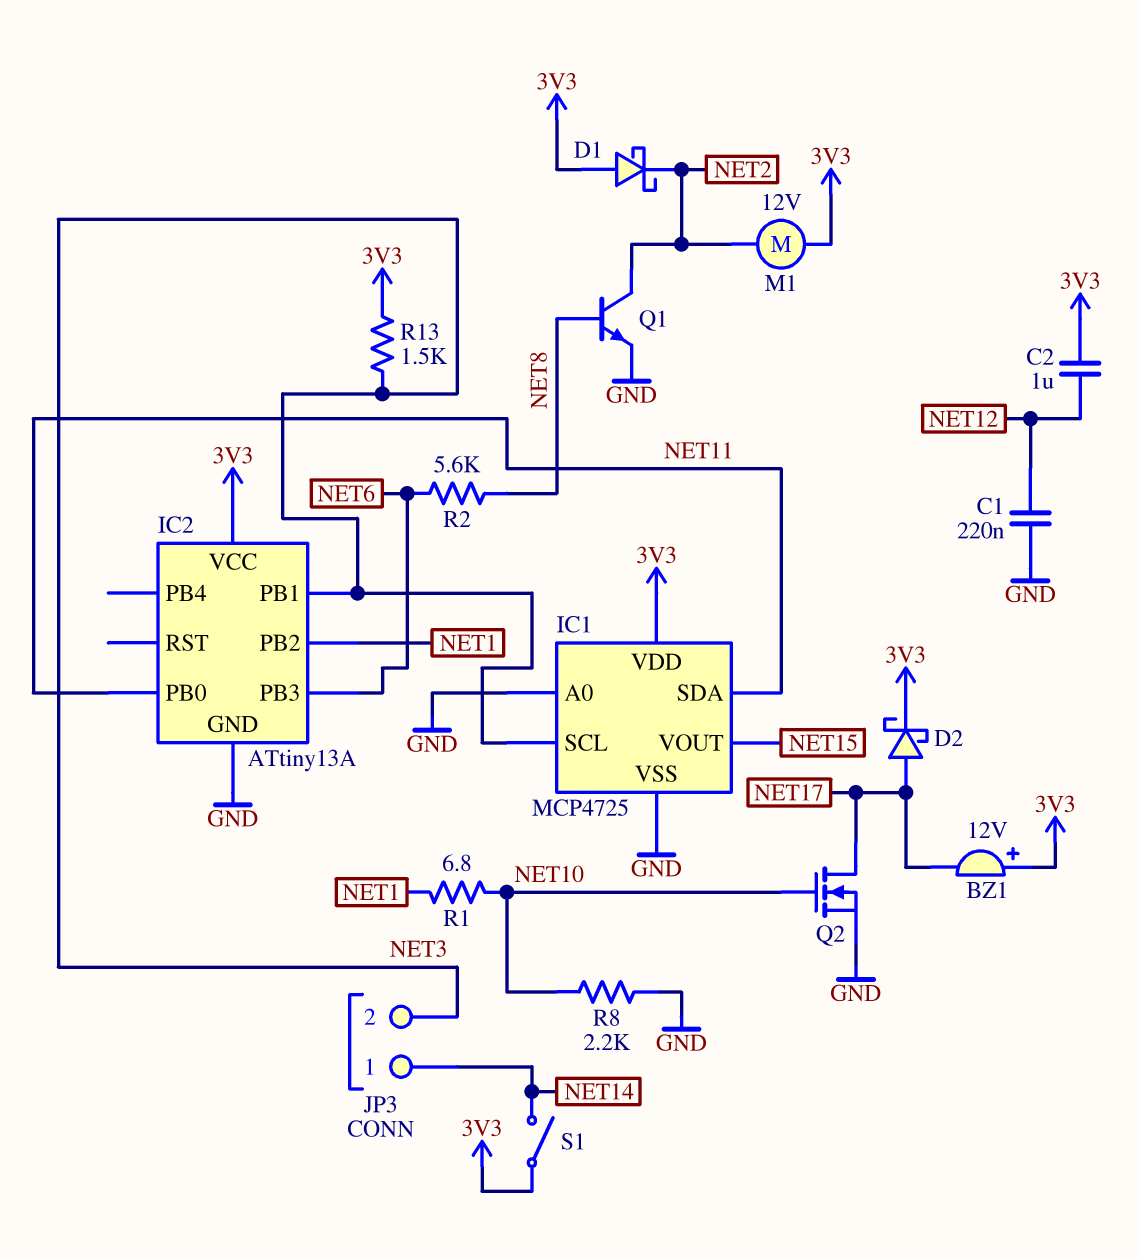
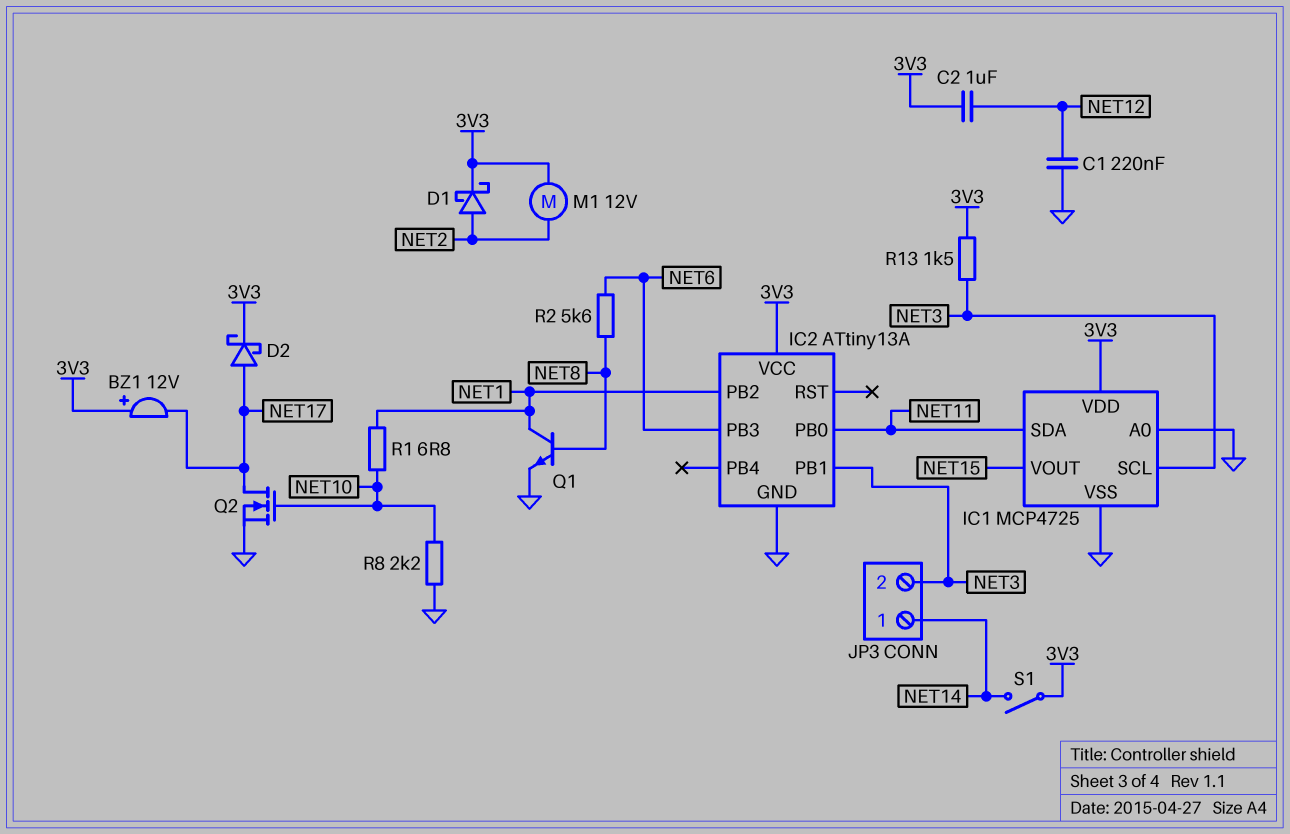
D1: schottky (A 3V3, K NET2) -> schottky (A NET2, K 3V3)
Q1: NPN (B NET8, C NET2, E GND) -> NPN (B NET8, C NET1, E GND)

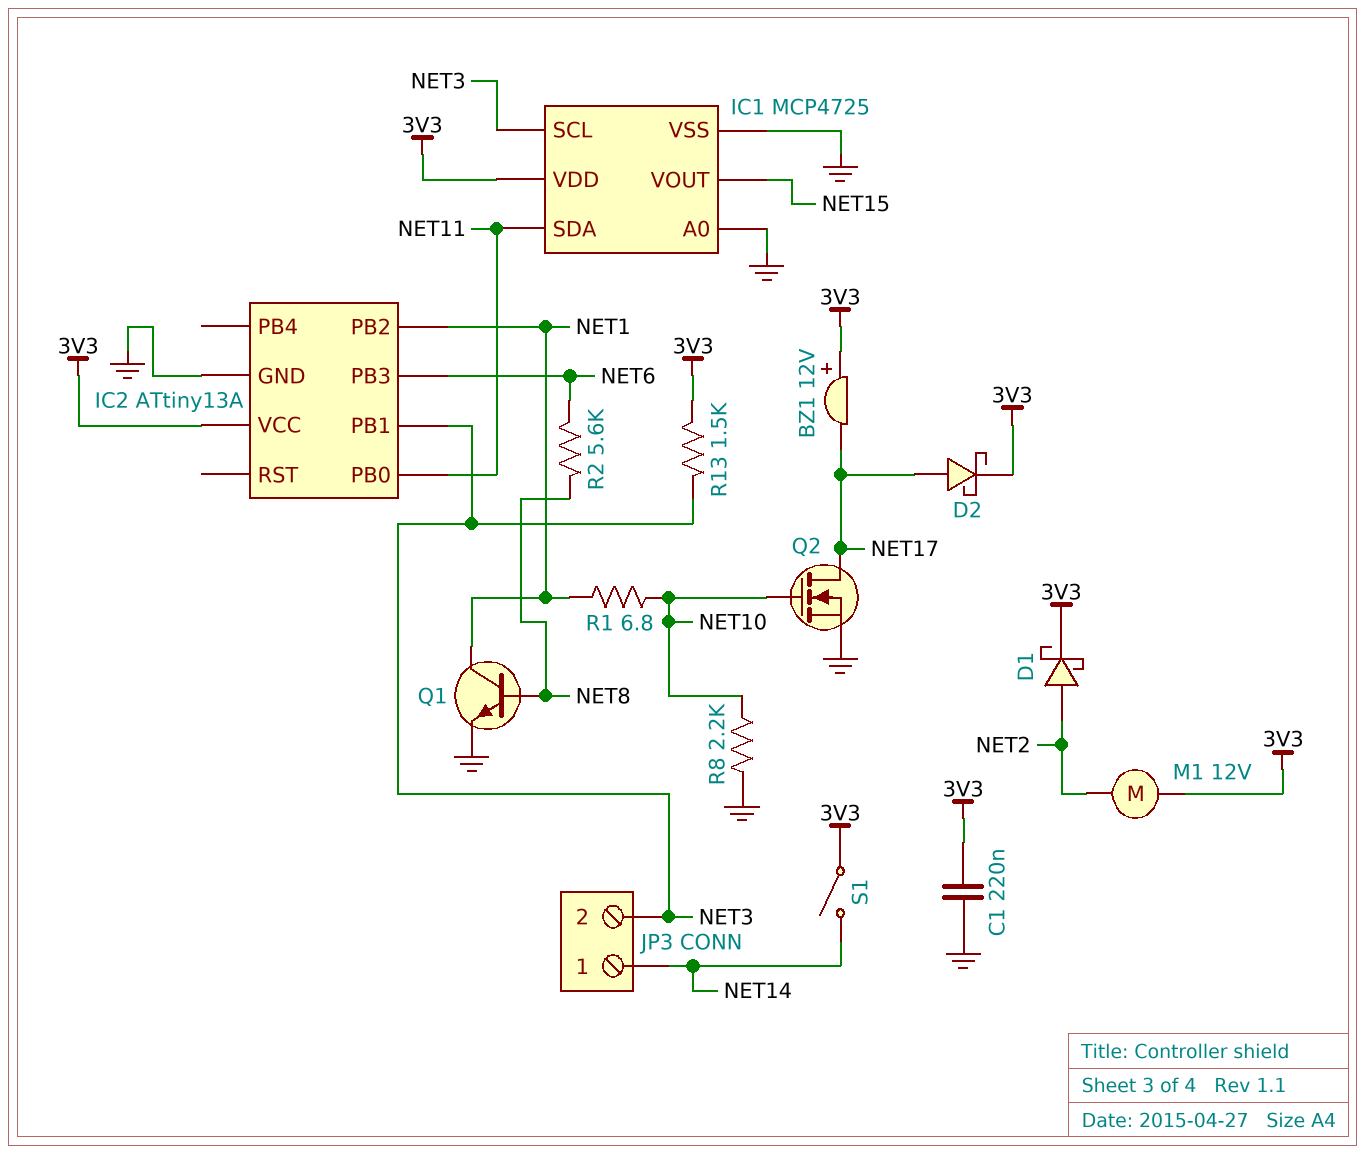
C1: 220nF (GND, NET12) -> 220nF (3V3, GND)
C2: 1uF (3V3, NET12) -> none

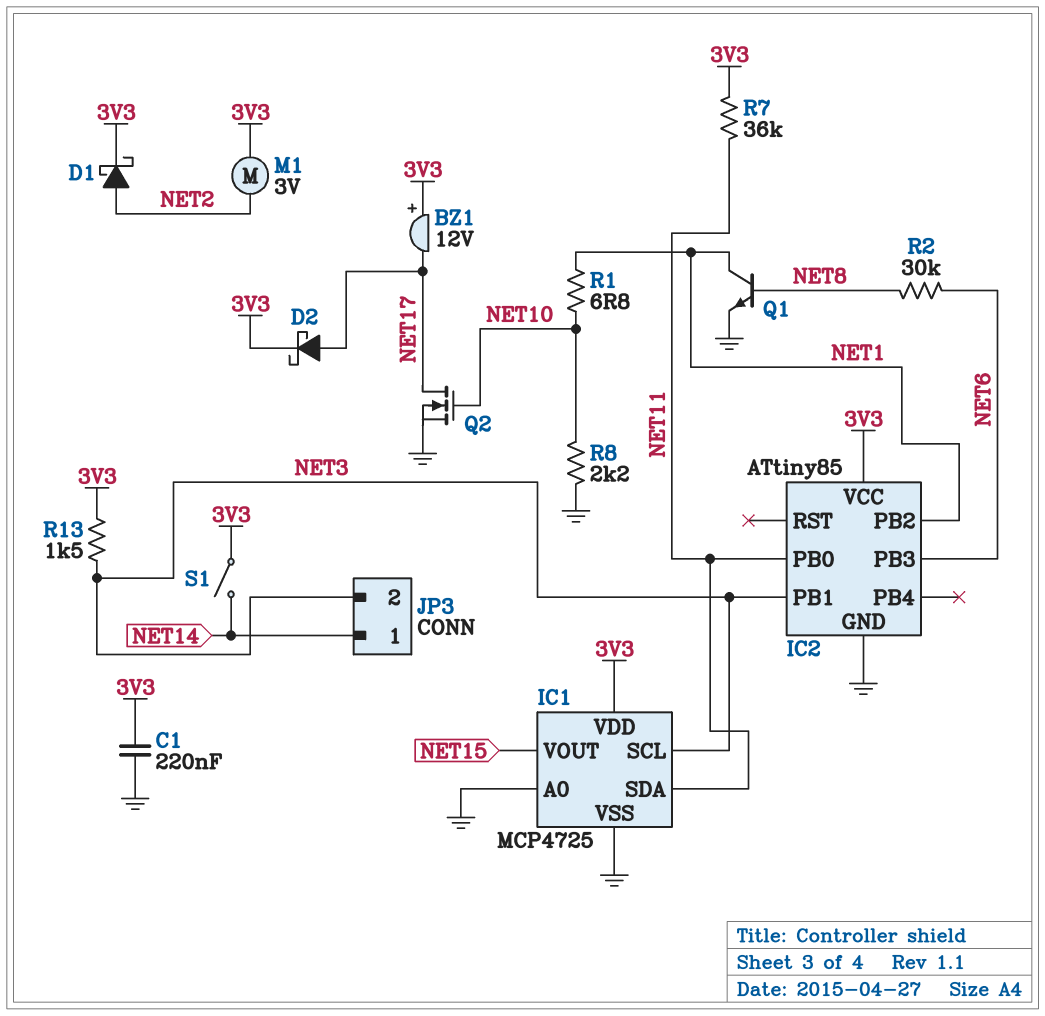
IC2: ATtiny13A -> ATtiny85
M1: motor 12V (3V3, NET2) -> motor 3V (3V3, NET2)
R2: 5.6k (NET6, NET8) -> 30k (NET6, NET8)
R7: none -> 36k (3V3, NET11)

